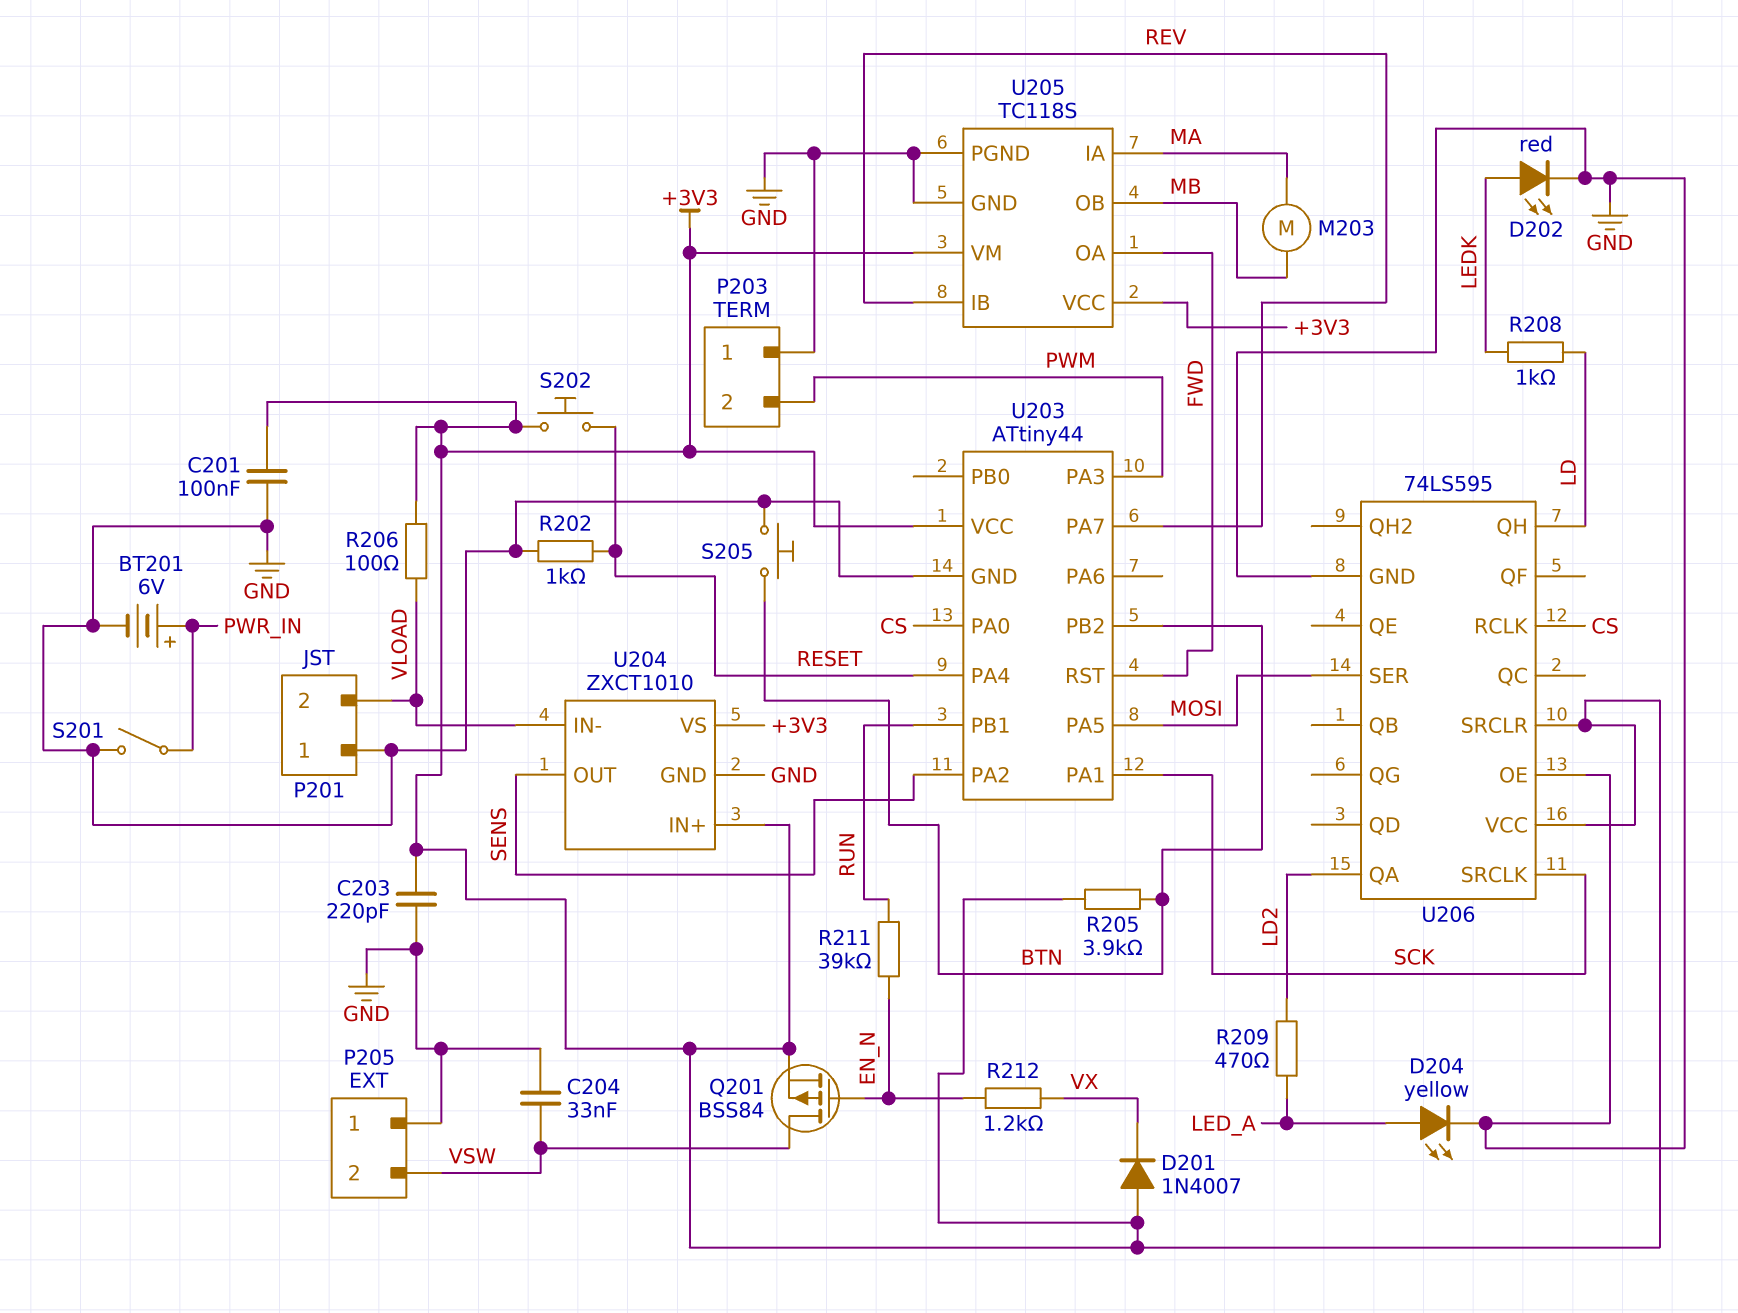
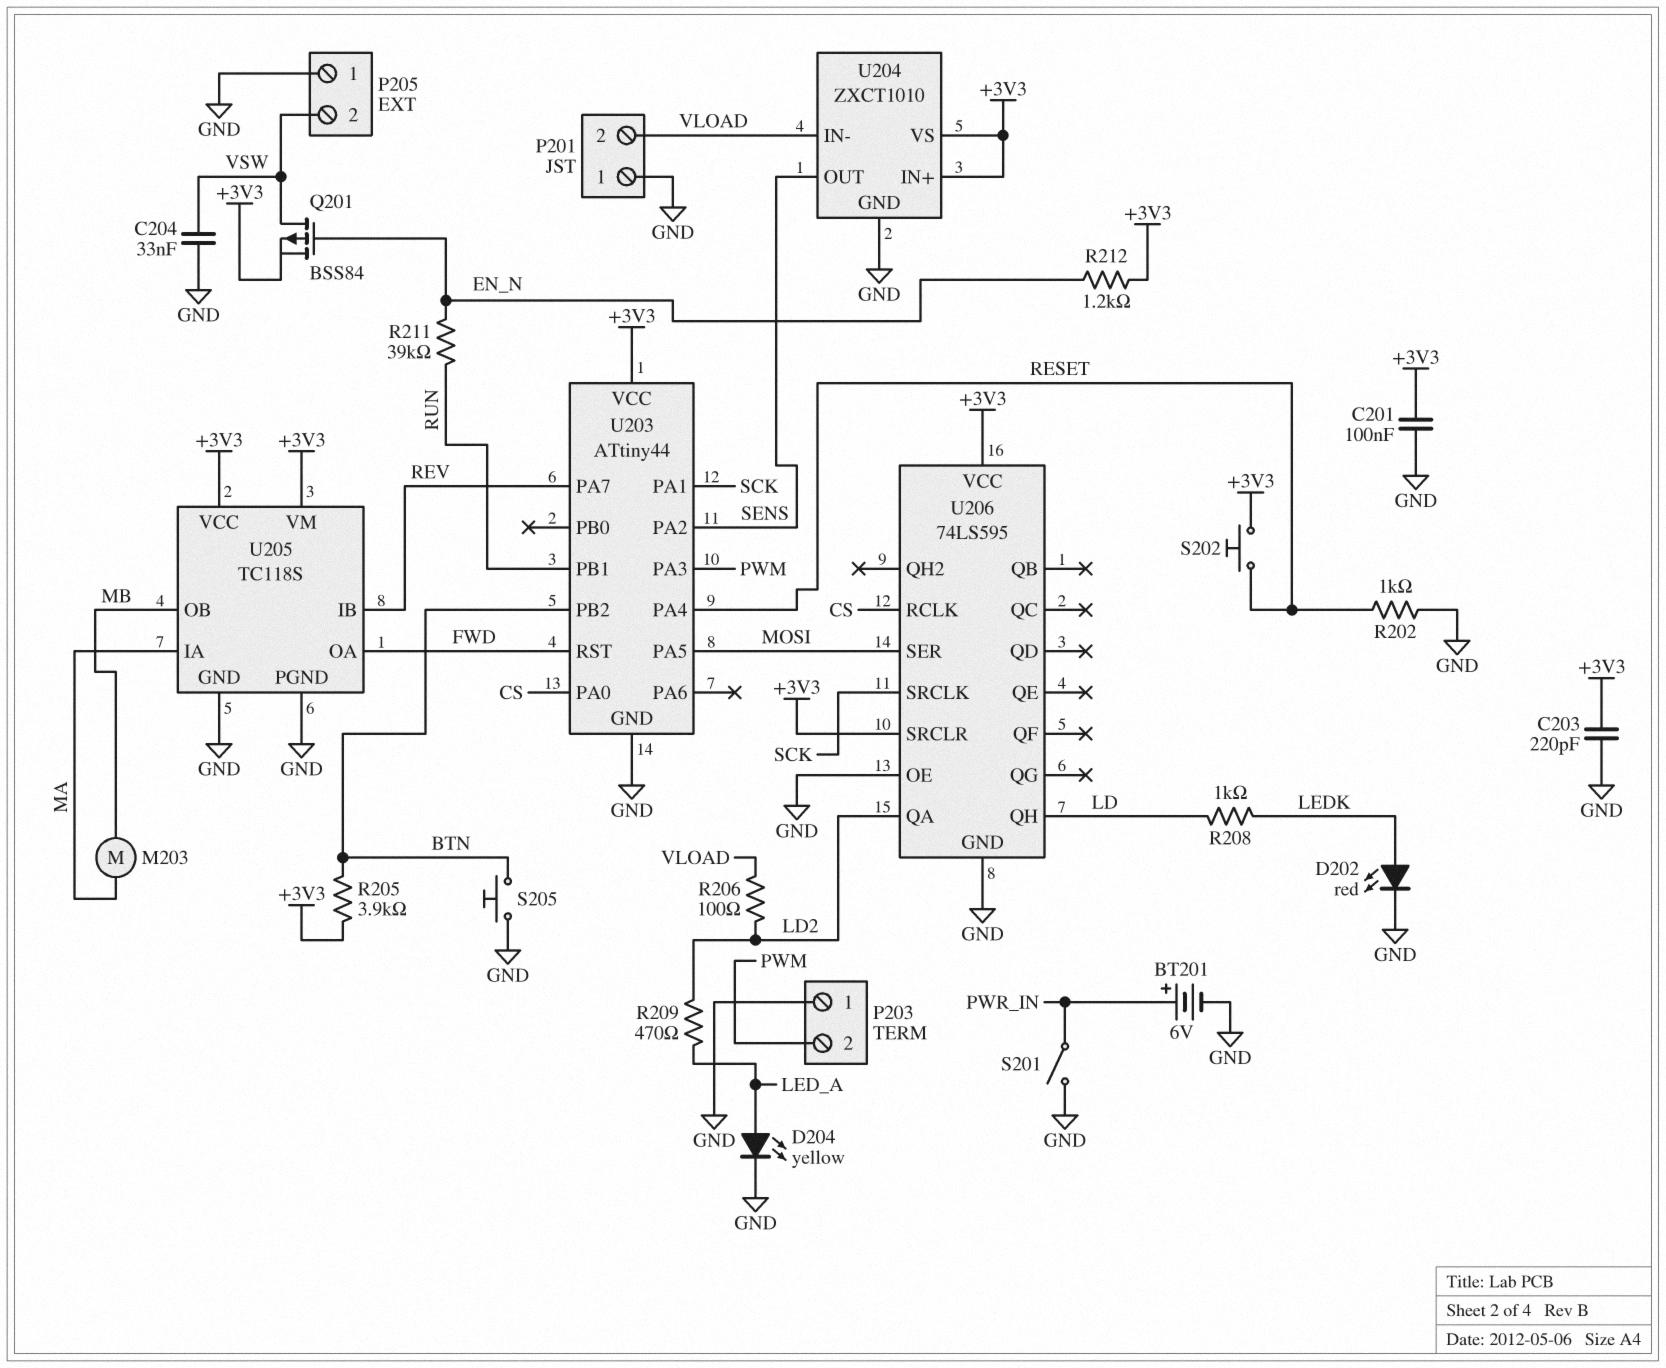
D201: diode 1N4007 (A +3V3, K VX) -> none
R206: 100 (+3V3, VLOAD) -> 100 (LD2, VLOAD)
R212: 1.2k (EN_N, VX) -> 1.2k (+3V3, EN_N)

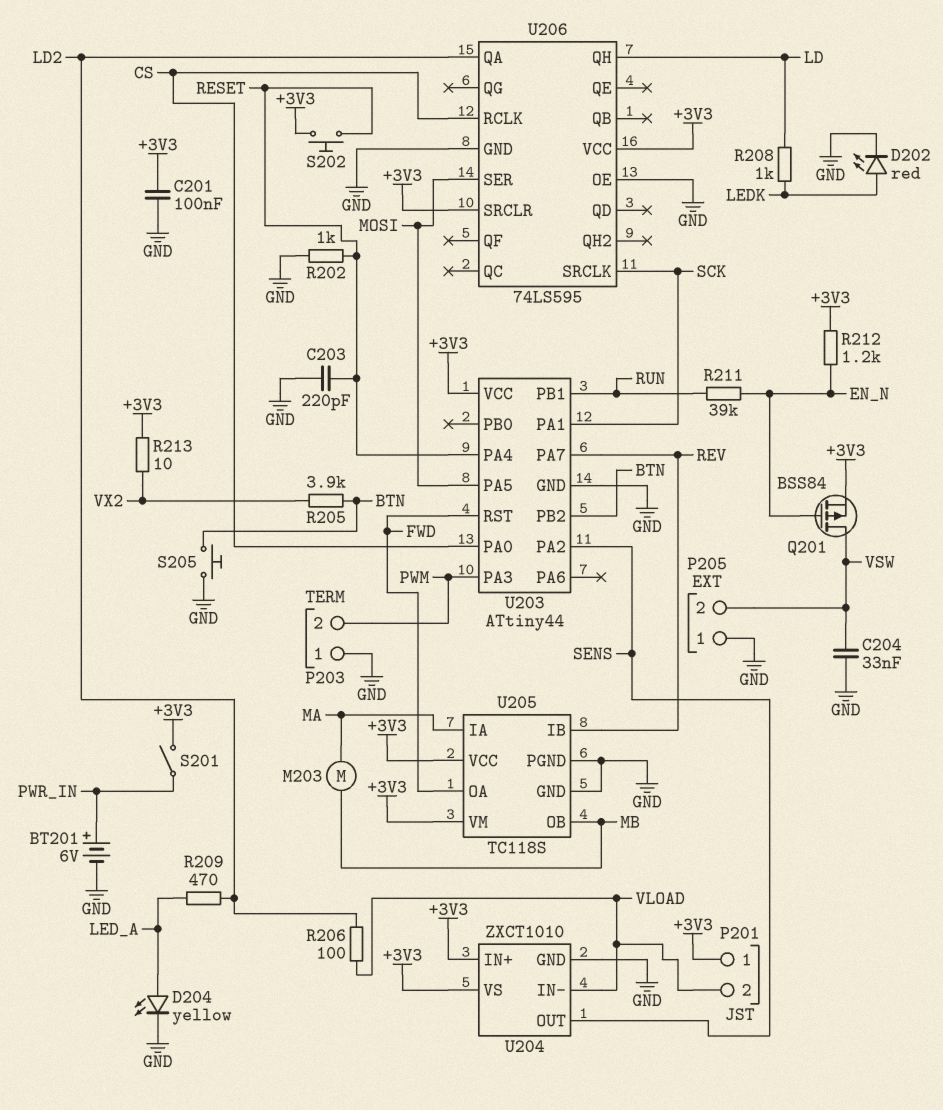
C203: 220pF (+3V3, GND) -> 220pF (GND, RESET)
P201 pin 1: GND -> +3V3
R205: 3.9k (+3V3, BTN) -> 3.9k (BTN, VX2)
R213: none -> 10 (+3V3, VX2)
S201: switch (GND, PWR_IN) -> switch (+3V3, PWR_IN)

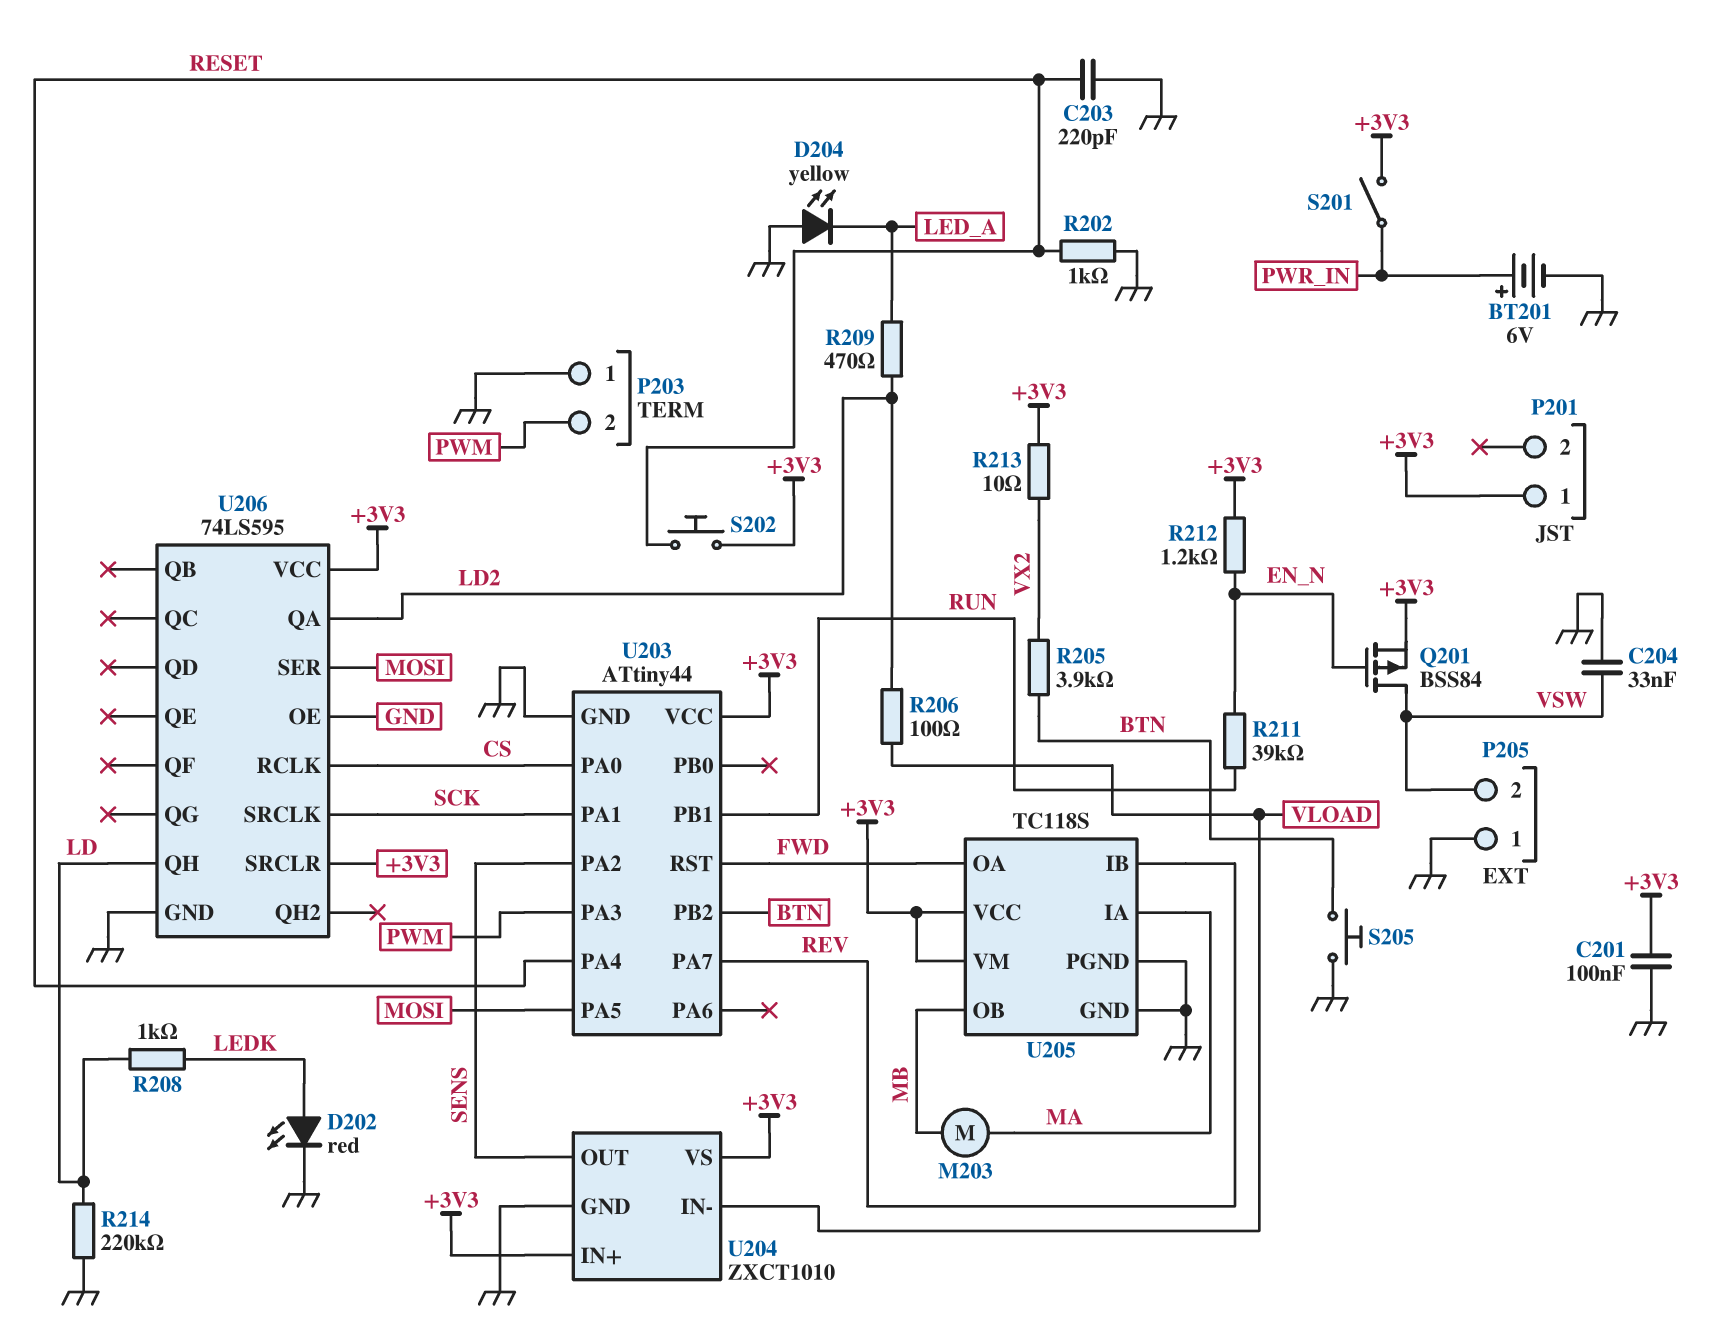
D204: LED yellow (A LED_A, K GND) -> LED yellow (A GND, K LED_A)
P201 pin 2: VLOAD -> none
R214: none -> 220k (GND, LD)

